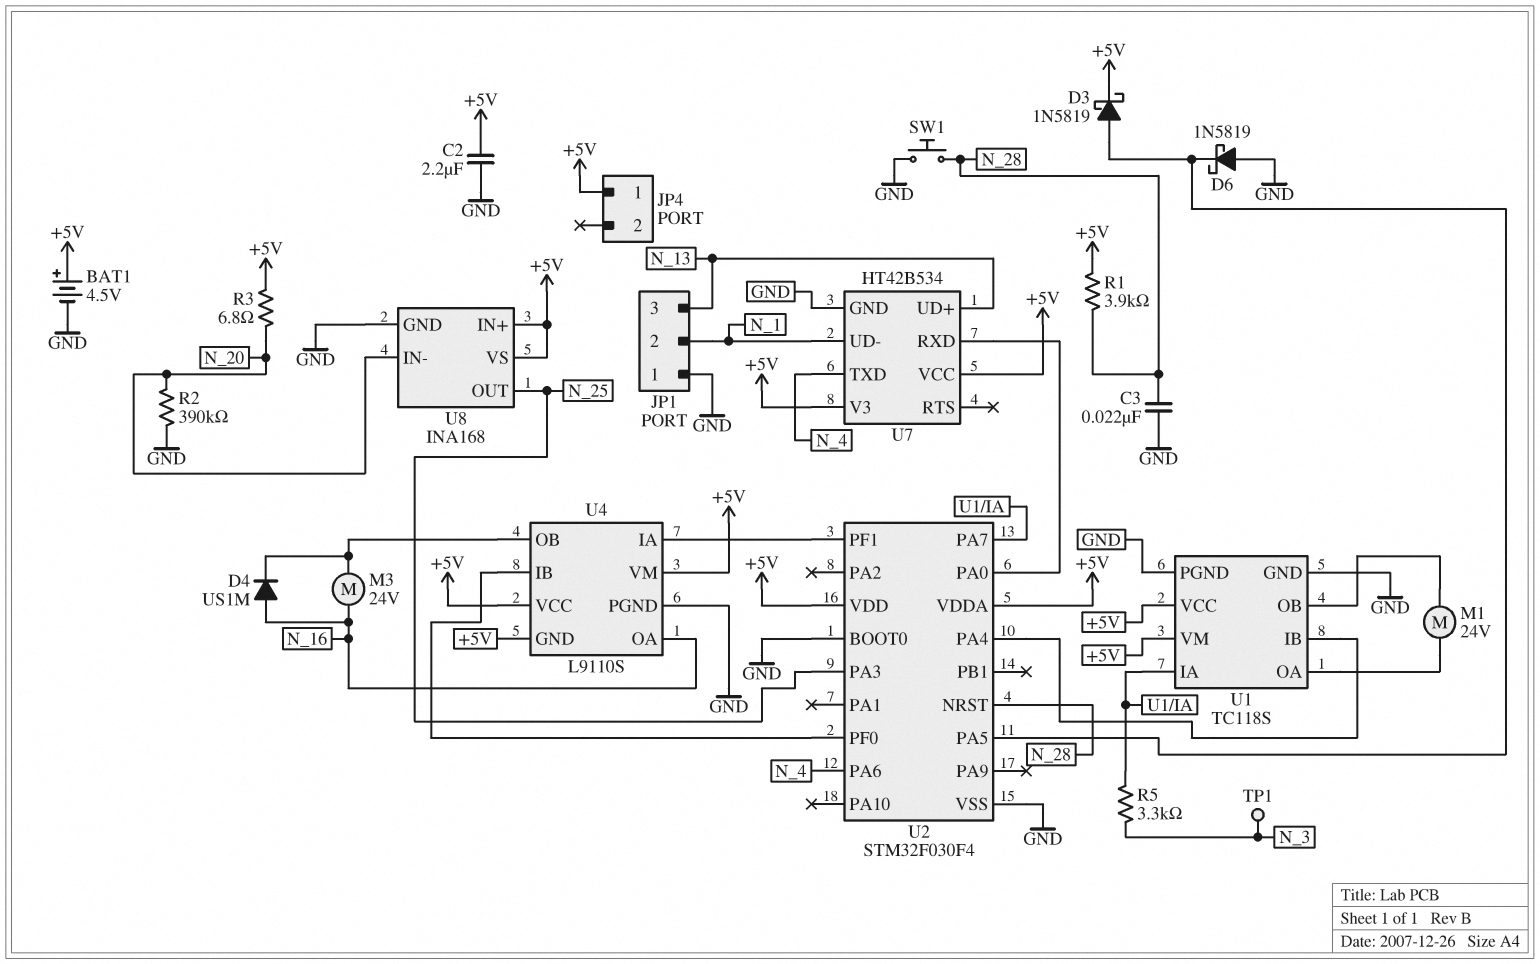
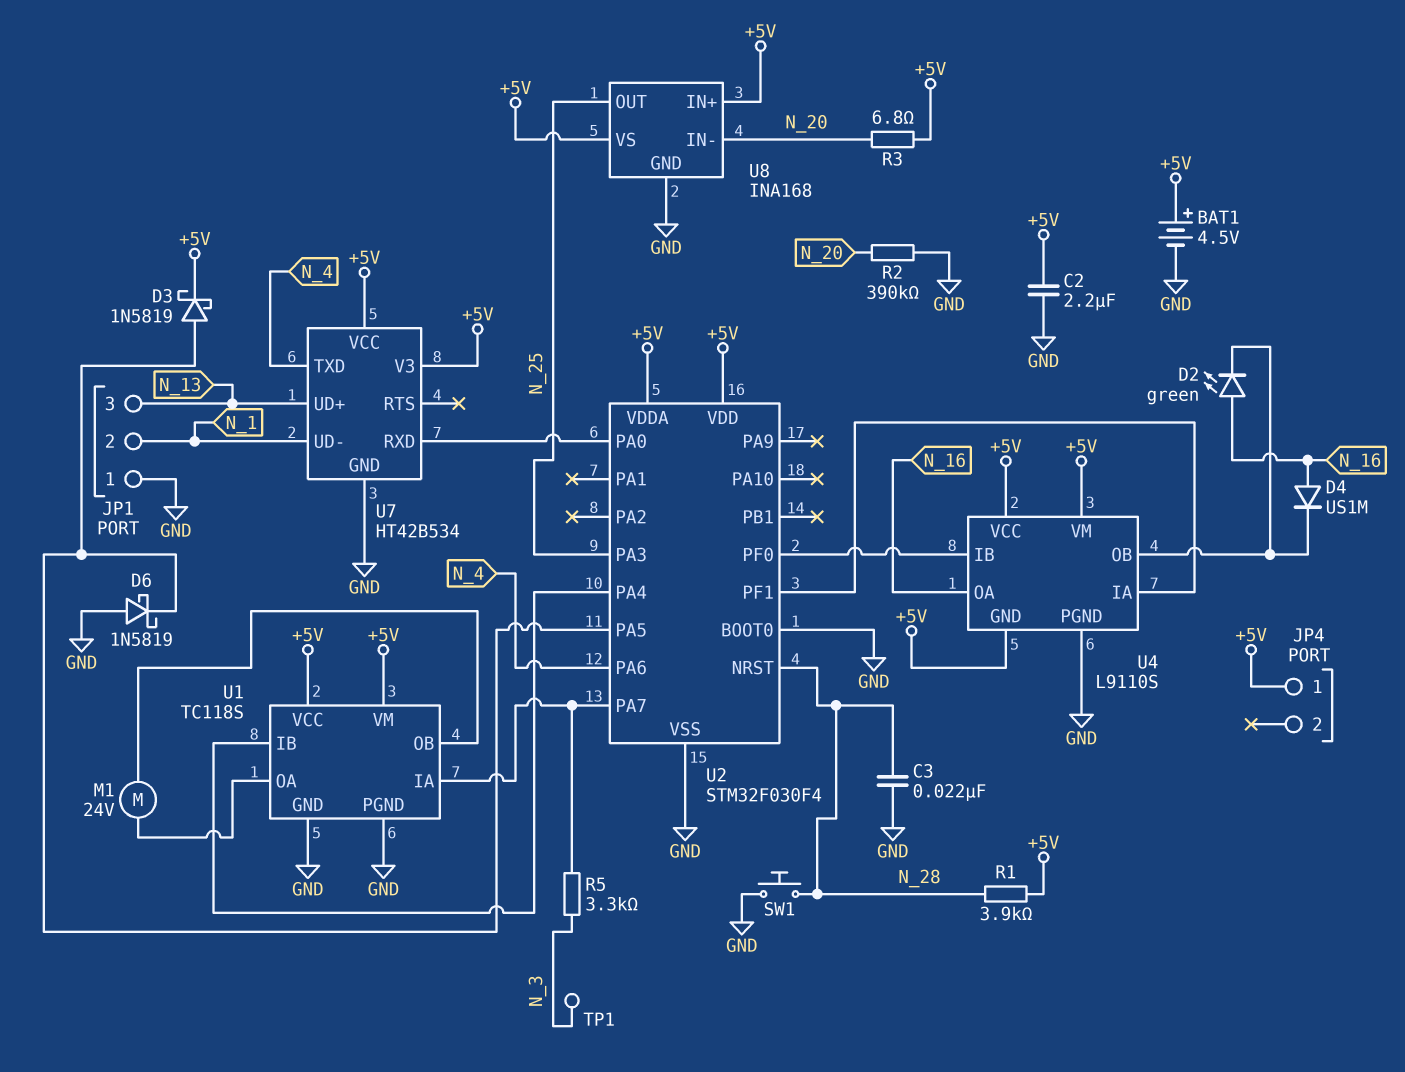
D2: none -> LED green (A N_16, K U4/OB)
M3: motor 24V (N_16, U4/OB) -> none

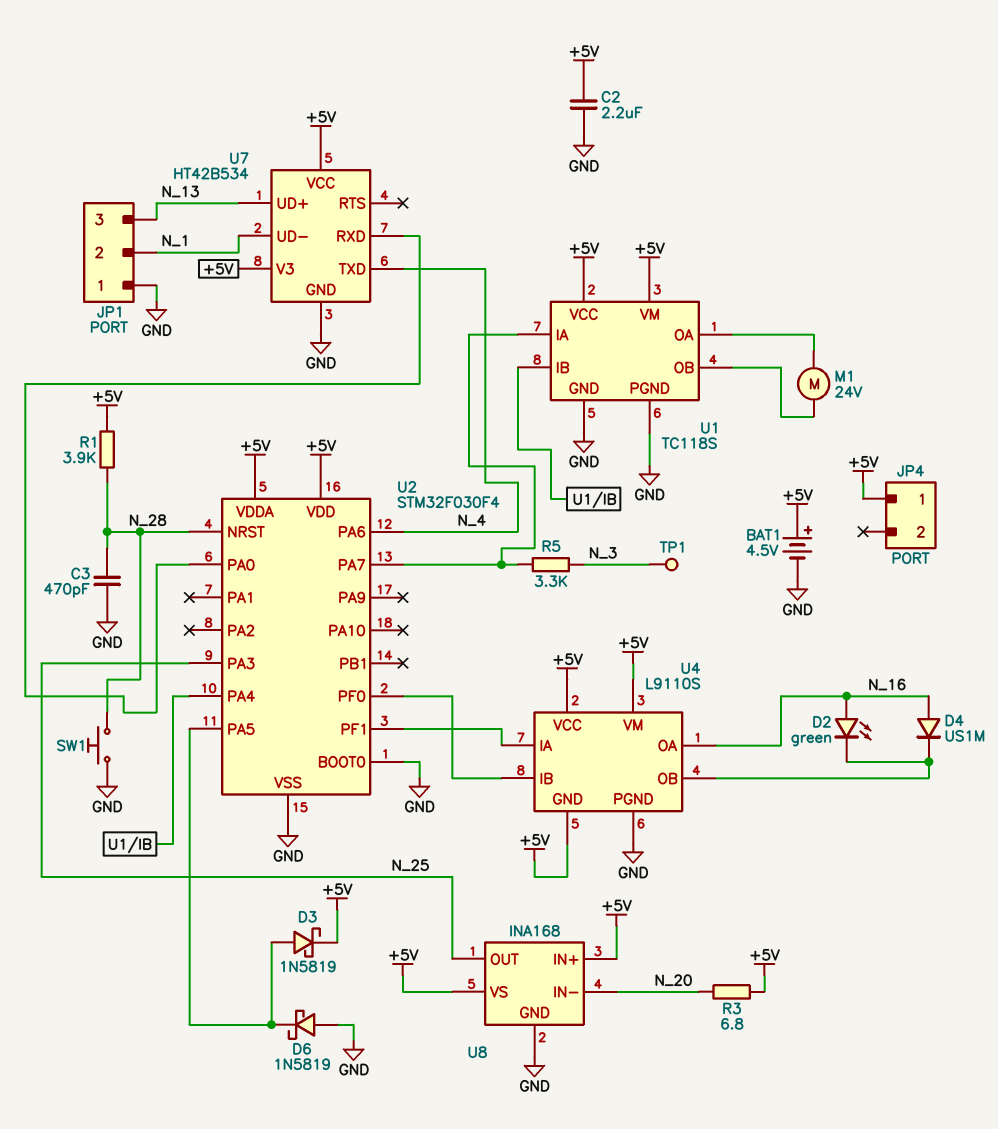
C3: 22nF (GND, N_28) -> 470pF (GND, N_28)
R2: 390k (GND, N_20) -> none

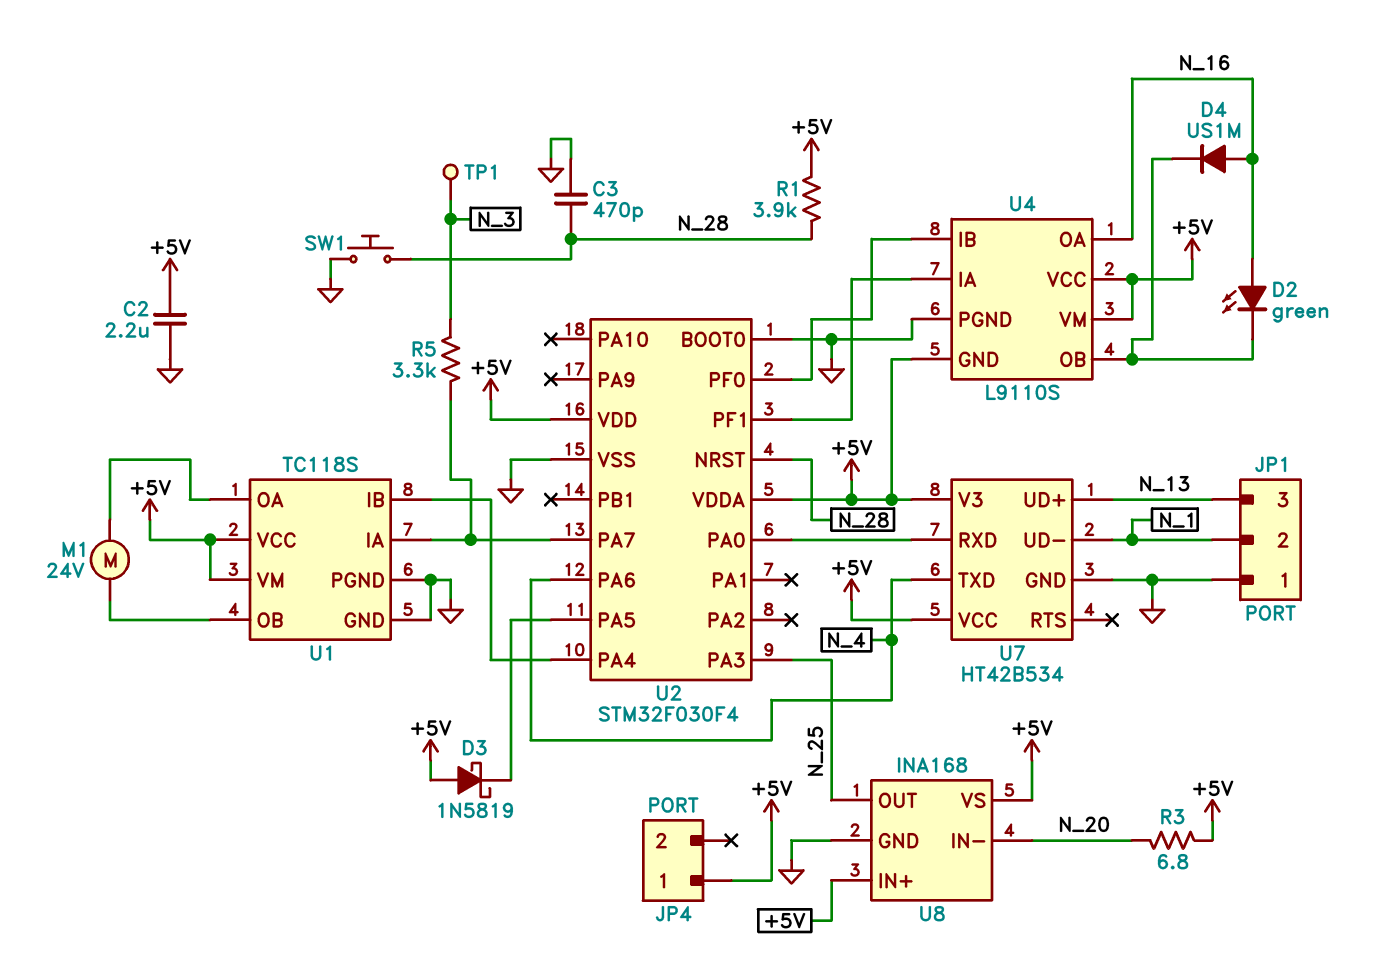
BAT1: 4.5V (plus +5V, minus GND) -> none
D3: schottky 1N5819 (A U2/PA5, K +5V) -> schottky 1N5819 (A +5V, K U2/PA5)
D6: schottky 1N5819 (A GND, K U2/PA5) -> none

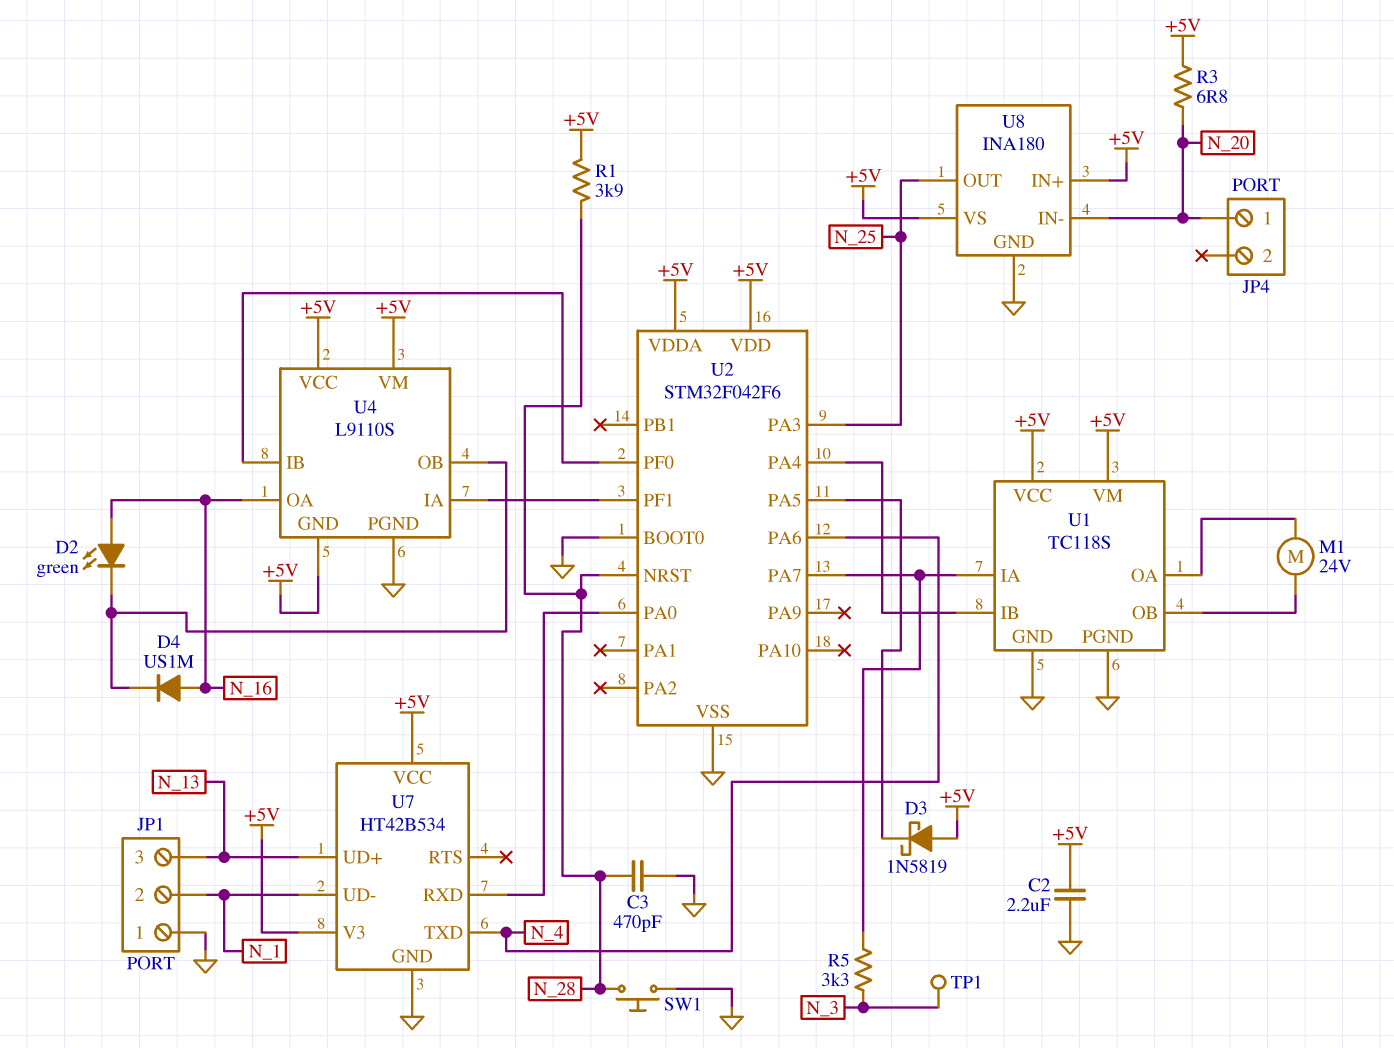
JP4 pin 1: +5V -> N_20
U2: STM32F030F4 -> STM32F042F6
U8: INA168 -> INA180

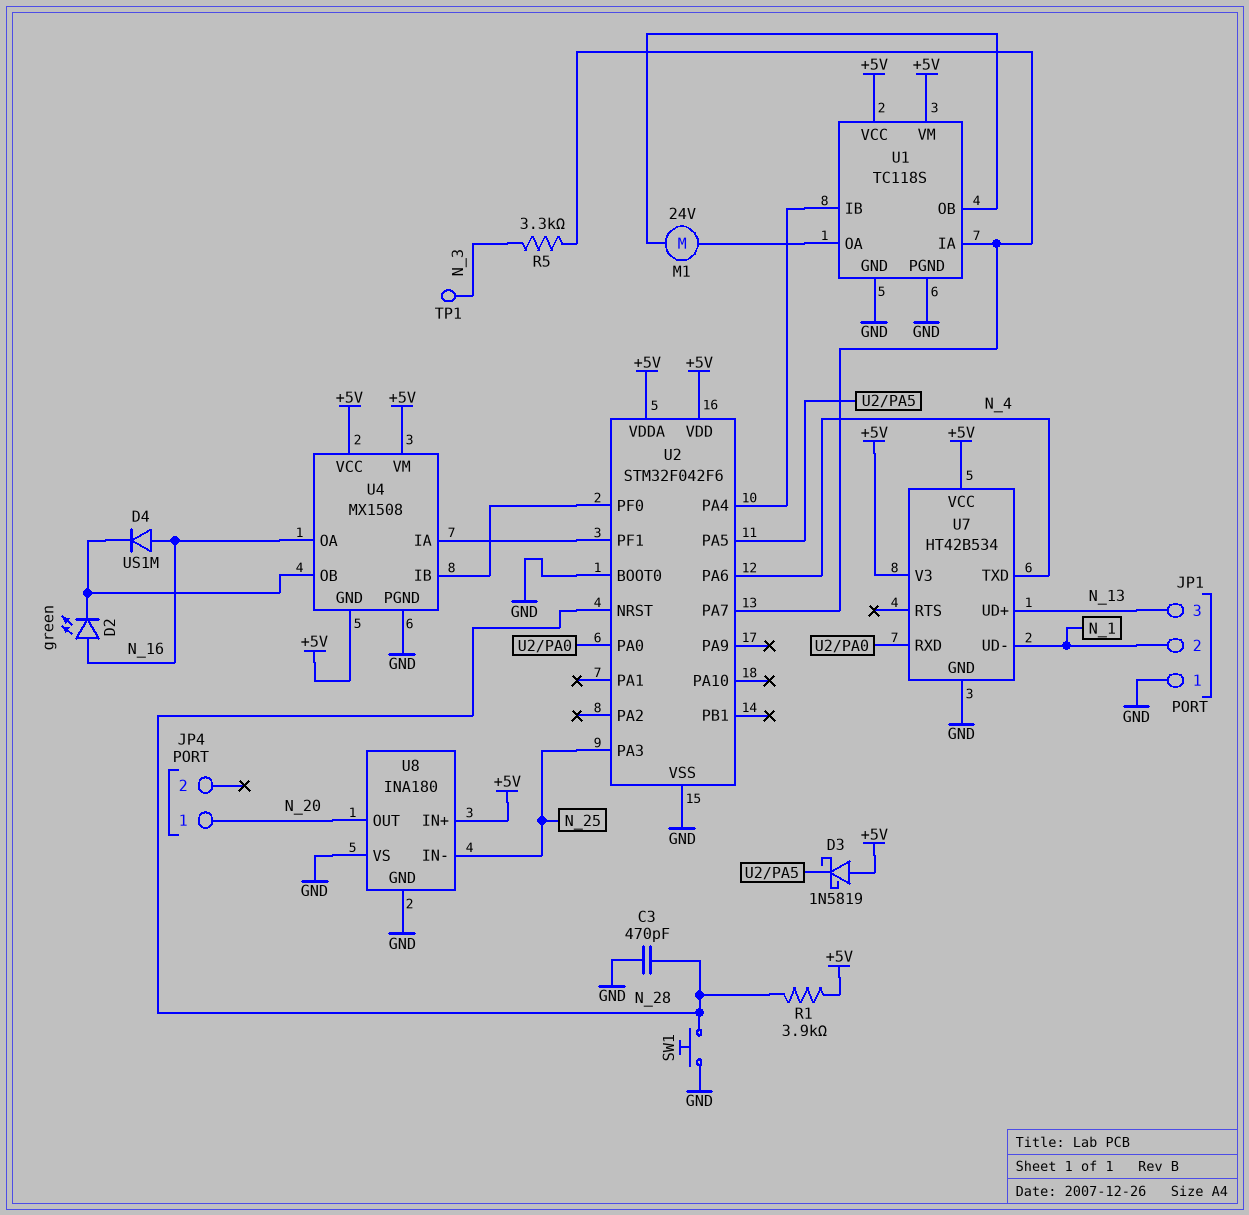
C2: 2.2uF (+5V, GND) -> none
R3: 6.8 (+5V, N_20) -> none
U4: L9110S -> MX1508
U8 pin IN-: N_20 -> N_25
U8 pin OUT: N_25 -> N_20
U8 pin VS: +5V -> GND

